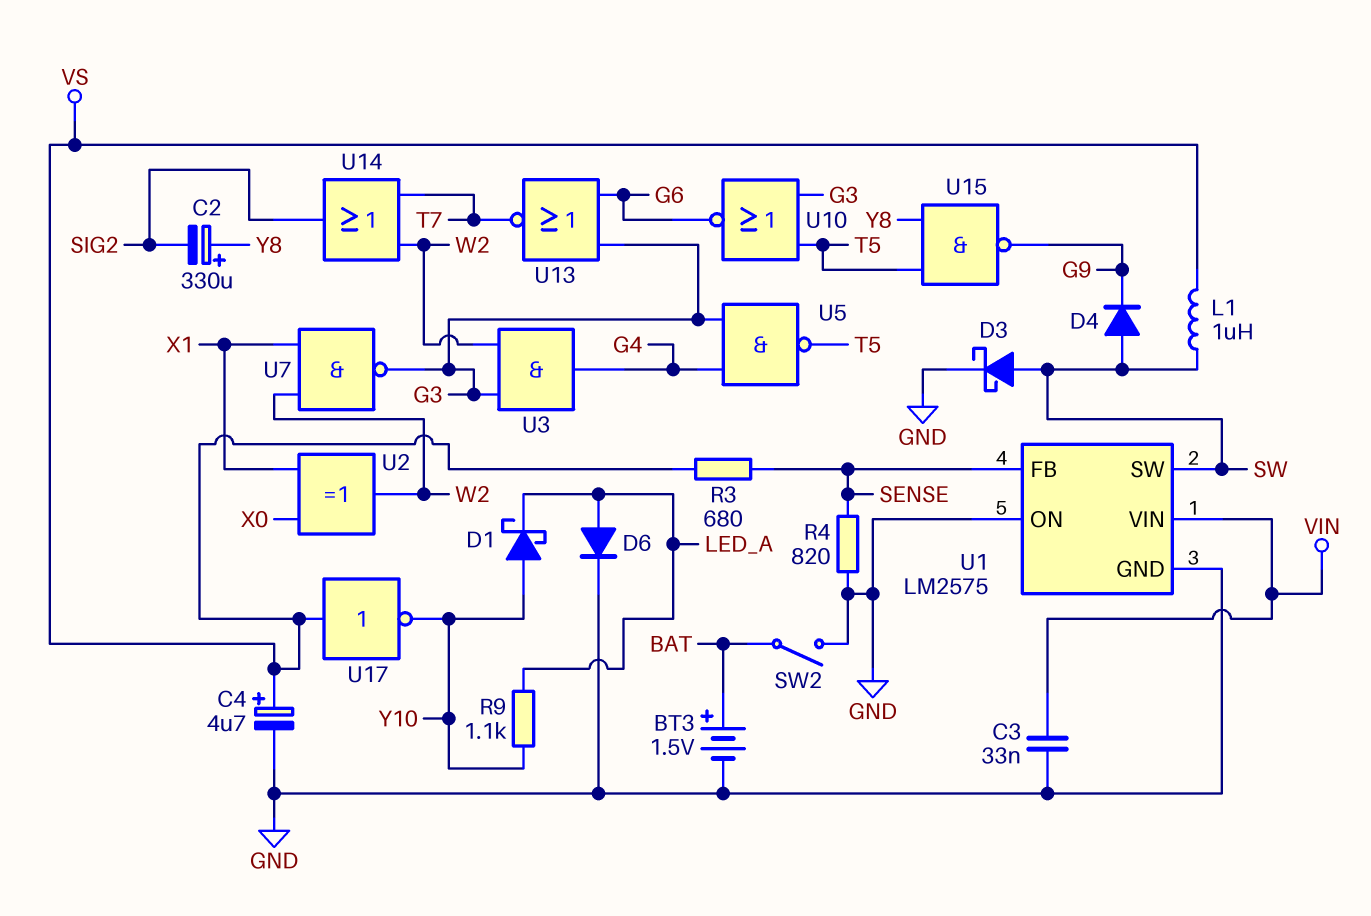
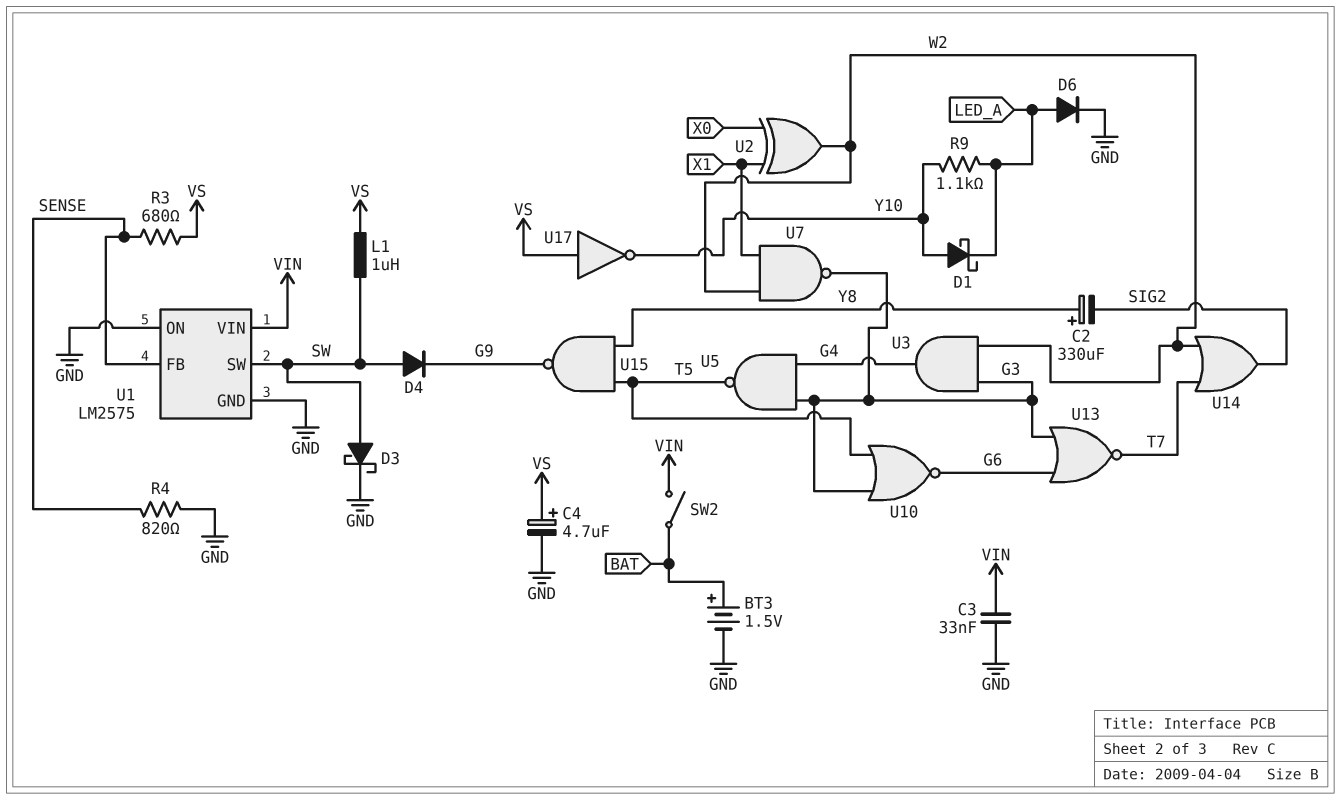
SW2: switch (BAT, GND) -> switch (BAT, VIN)

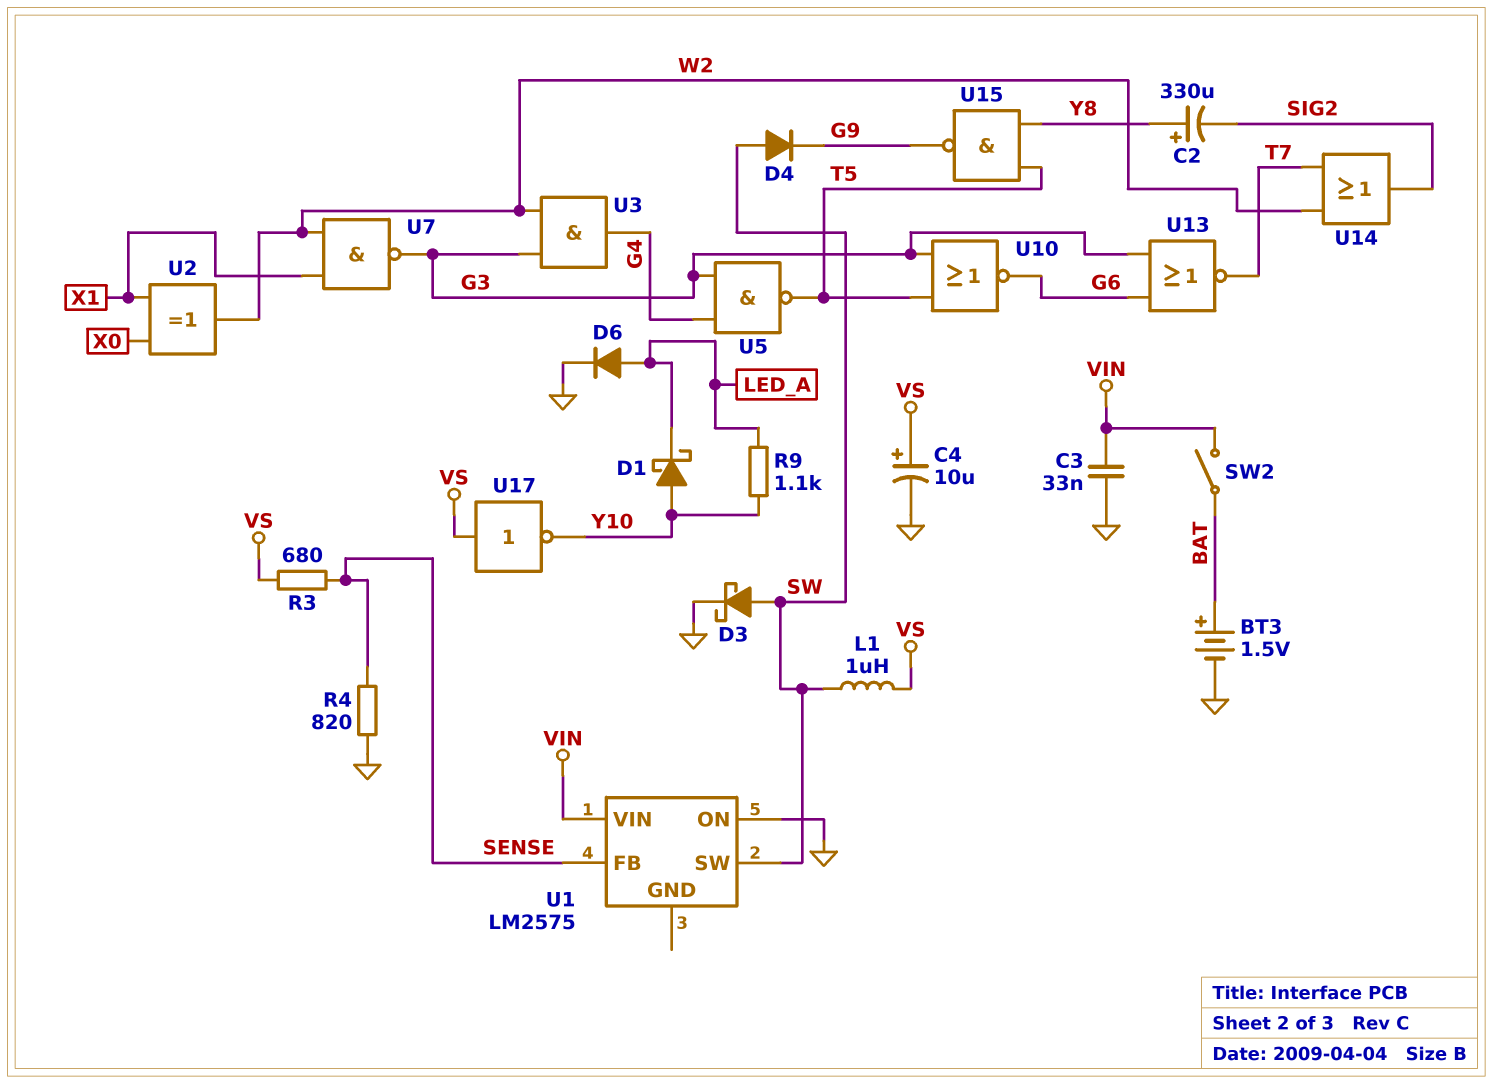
C4: 4.7uF (plus VS, minus GND) -> 10uF (plus VS, minus GND)
U1 pin GND: GND -> none

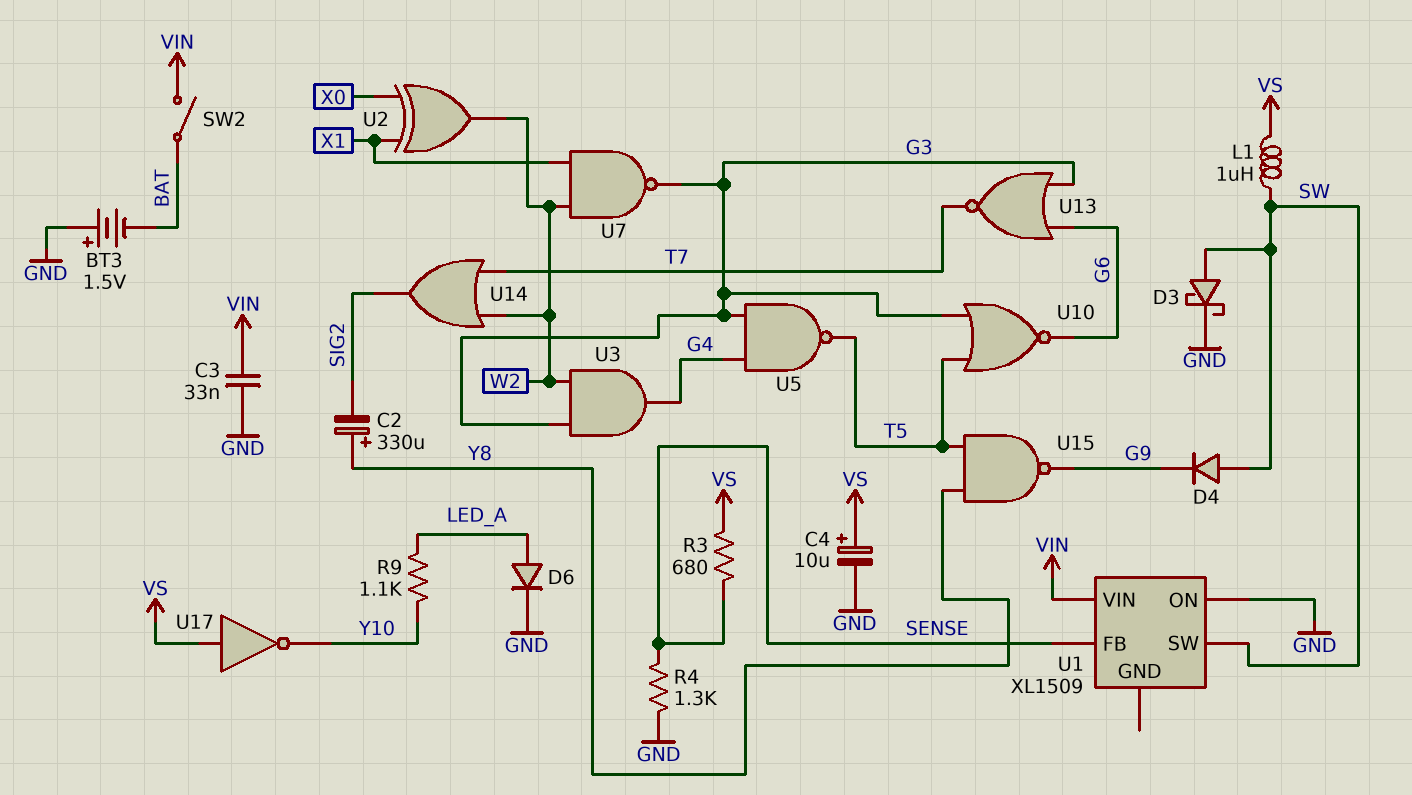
BT3: 1.5V (plus BAT, minus GND) -> 1.5V (plus GND, minus BAT)
D1: schottky (A Y10, K LED_A) -> none
R4: 820 (GND, SENSE) -> 1.3k (GND, SENSE)
U1: LM2575 -> XL1509

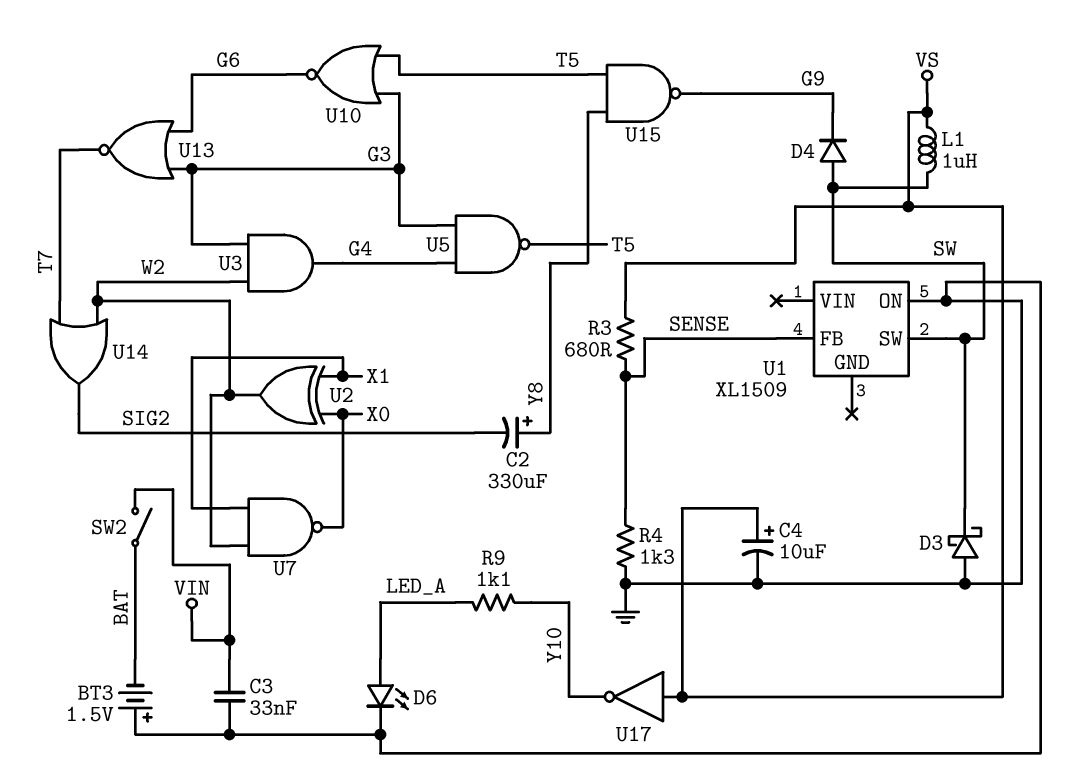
D3: schottky (A SW, K GND) -> schottky (A GND, K SW)
D6: diode (A LED_A, K GND) -> LED (A LED_A, K GND)
U1 pin VIN: VIN -> none
U7: NAND (in W2, in X1, out G3) -> NAND (in W2, in X1, out X0)

